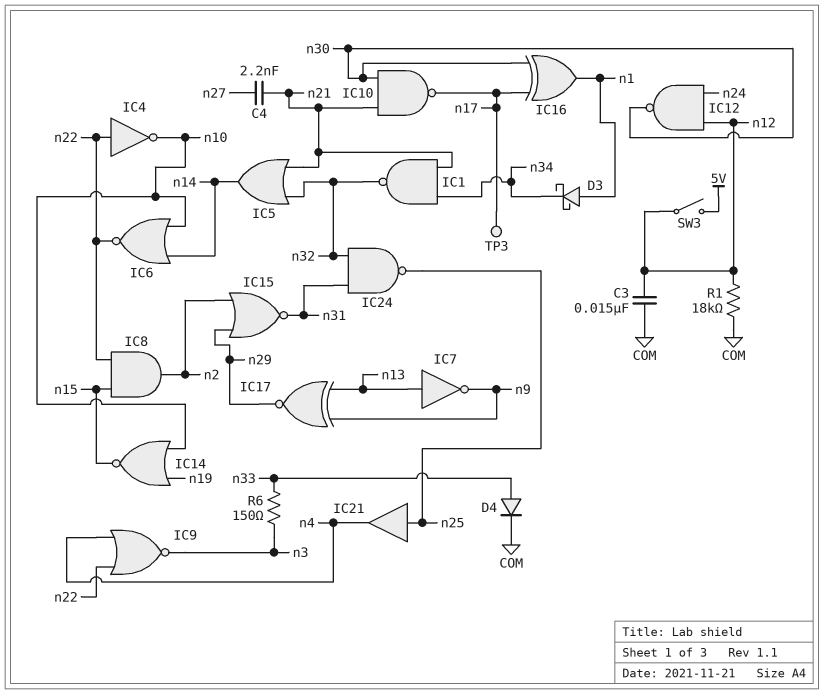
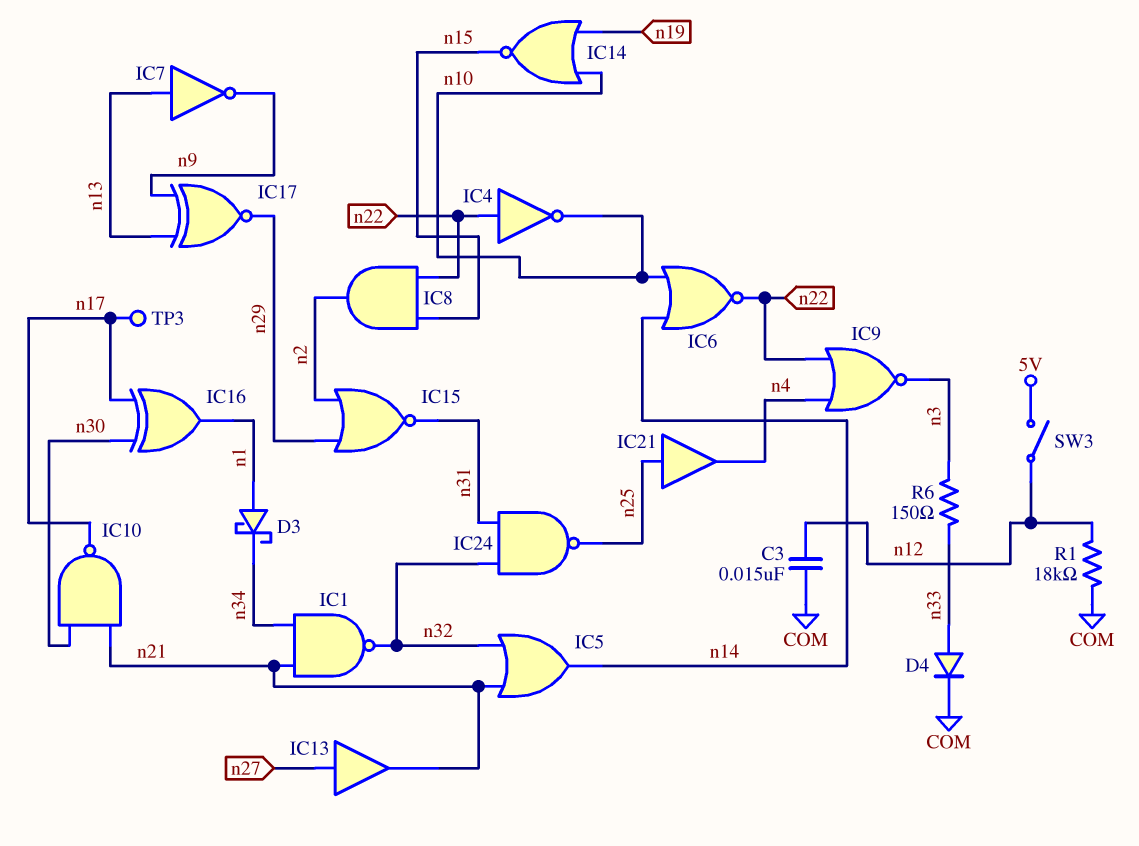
C4: 2.2nF (n21, n27) -> none
IC12: NAND (in n12, in n24, out n30) -> none
IC13: none -> buffer (in n27, out n21)

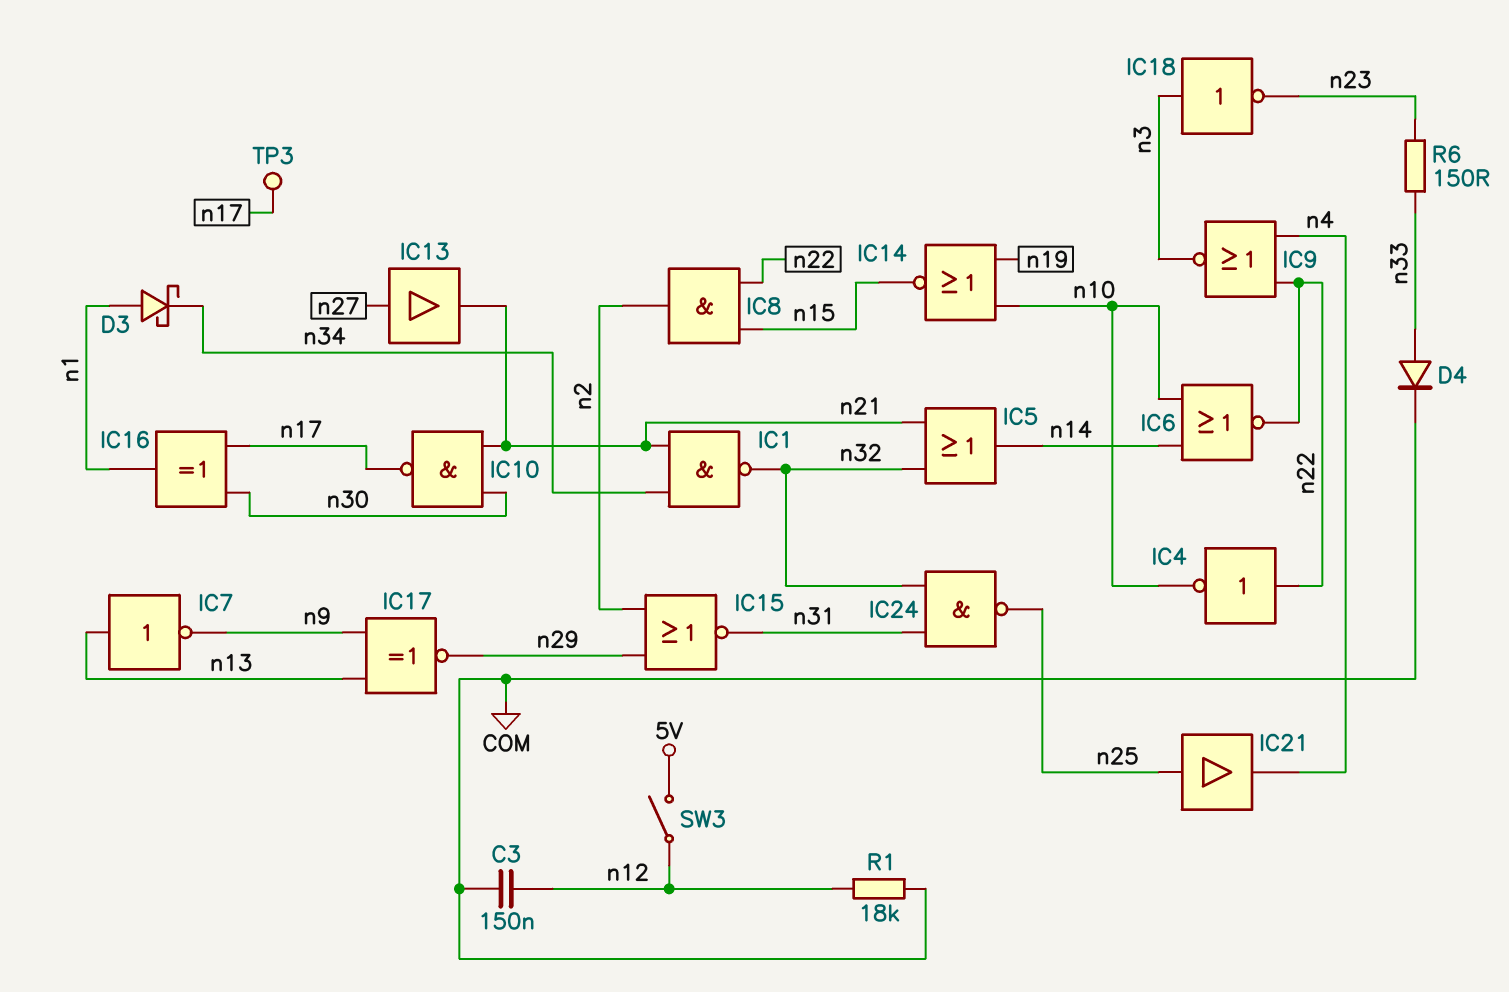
C3: 15nF (COM, n12) -> 150nF (COM, n12)
IC18: none -> NOT (in n3, out n23)
R6: 150 (n3, n33) -> 150 (n23, n33)

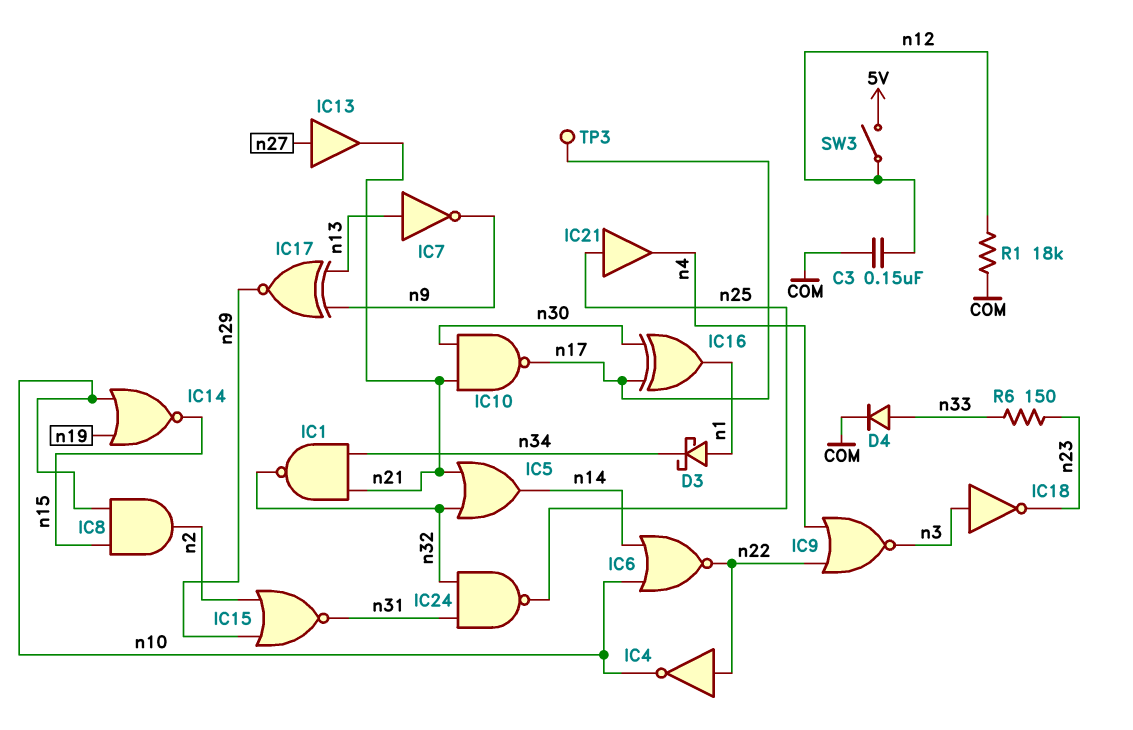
IC8: AND (in n15, in n22, out n2) -> AND (in n10, in n15, out n2)

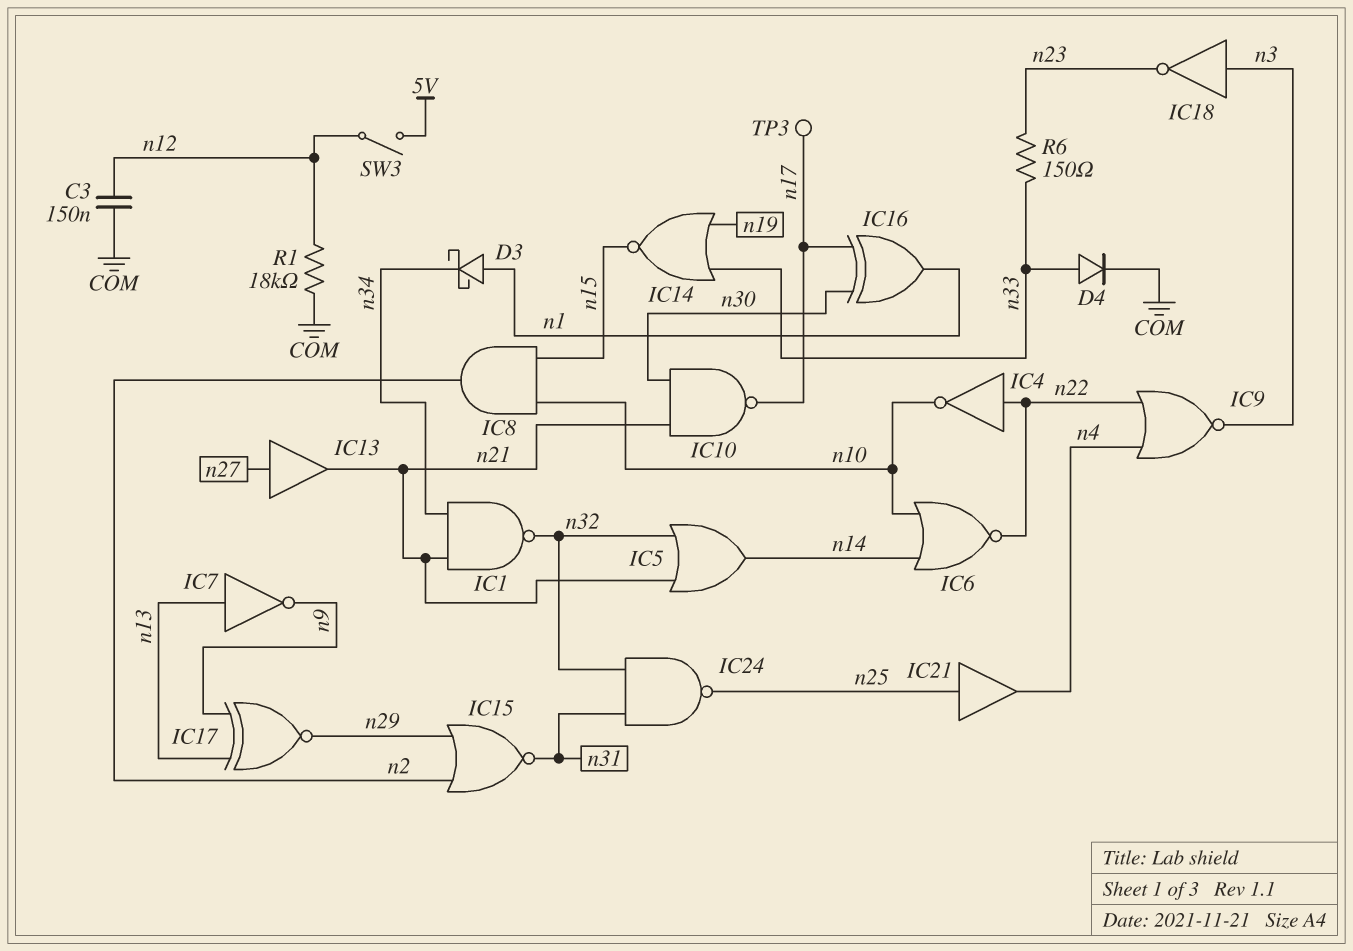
IC14: NOR (in n10, in n19, out n15) -> NOR (in n19, in n33, out n15)

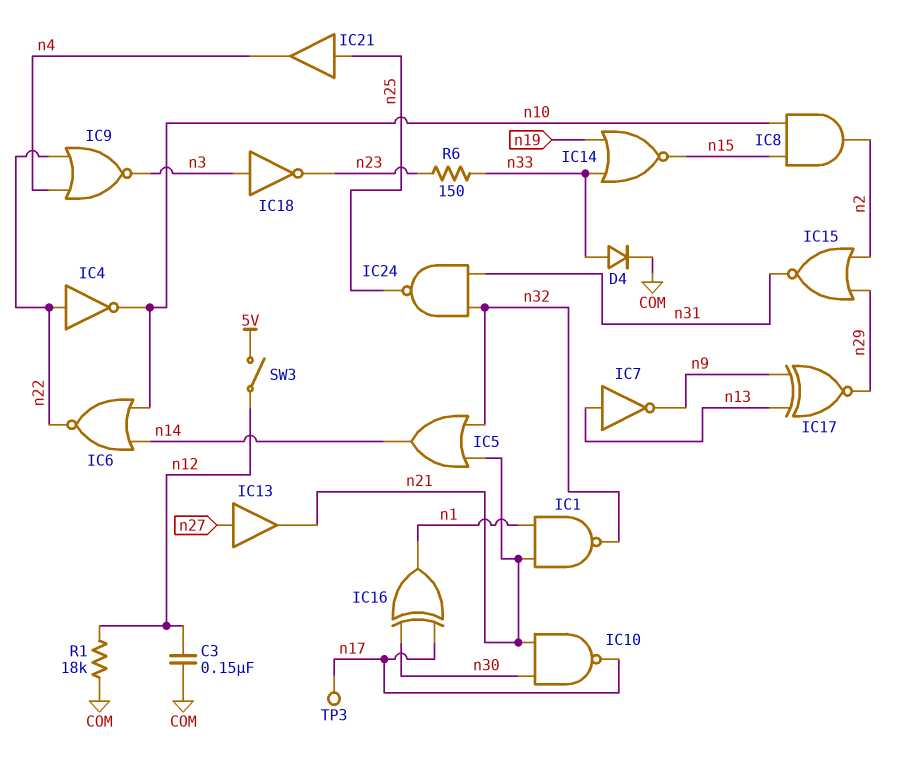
D3: schottky (A n1, K n34) -> none
IC1: NAND (in n21, in n34, out n32) -> NAND (in n1, in n21, out n32)

